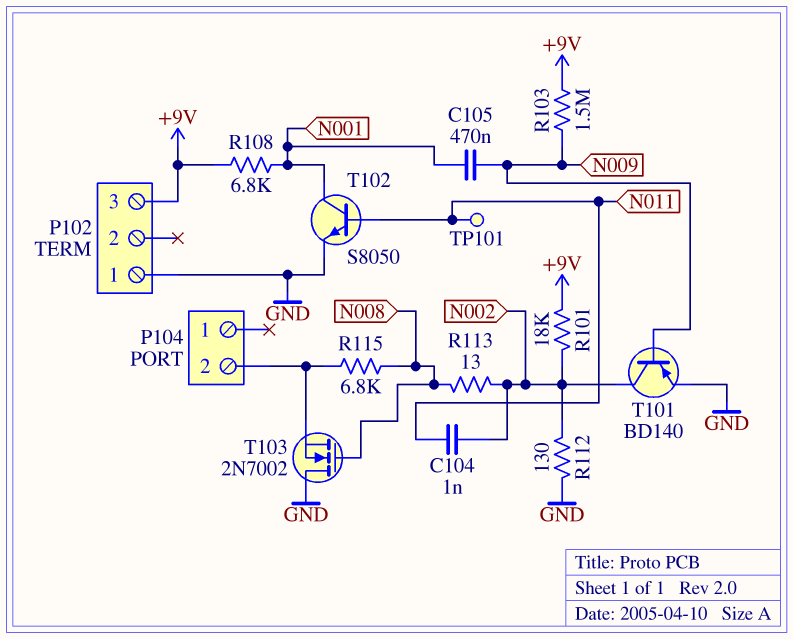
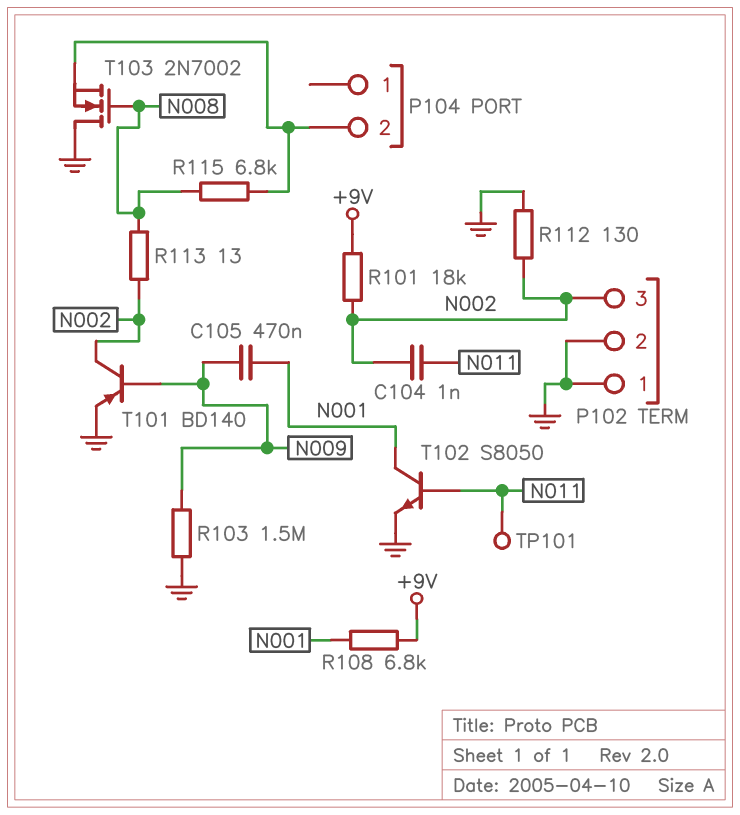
P102 pin 2: none -> GND
P102 pin 3: +9V -> N002
R103: 1.5M (+9V, N009) -> 1.5M (GND, N009)

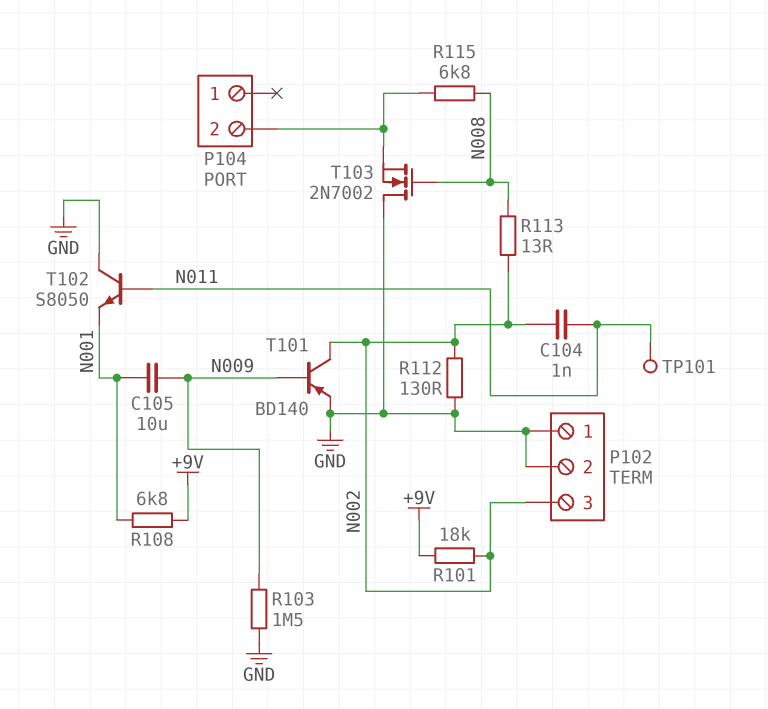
C105: 470nF (N001, N009) -> 10uF (N001, N009)
T102: NPN S8050 (B N011, C N001, E GND) -> NPN S8050 (B N011, C GND, E N001)

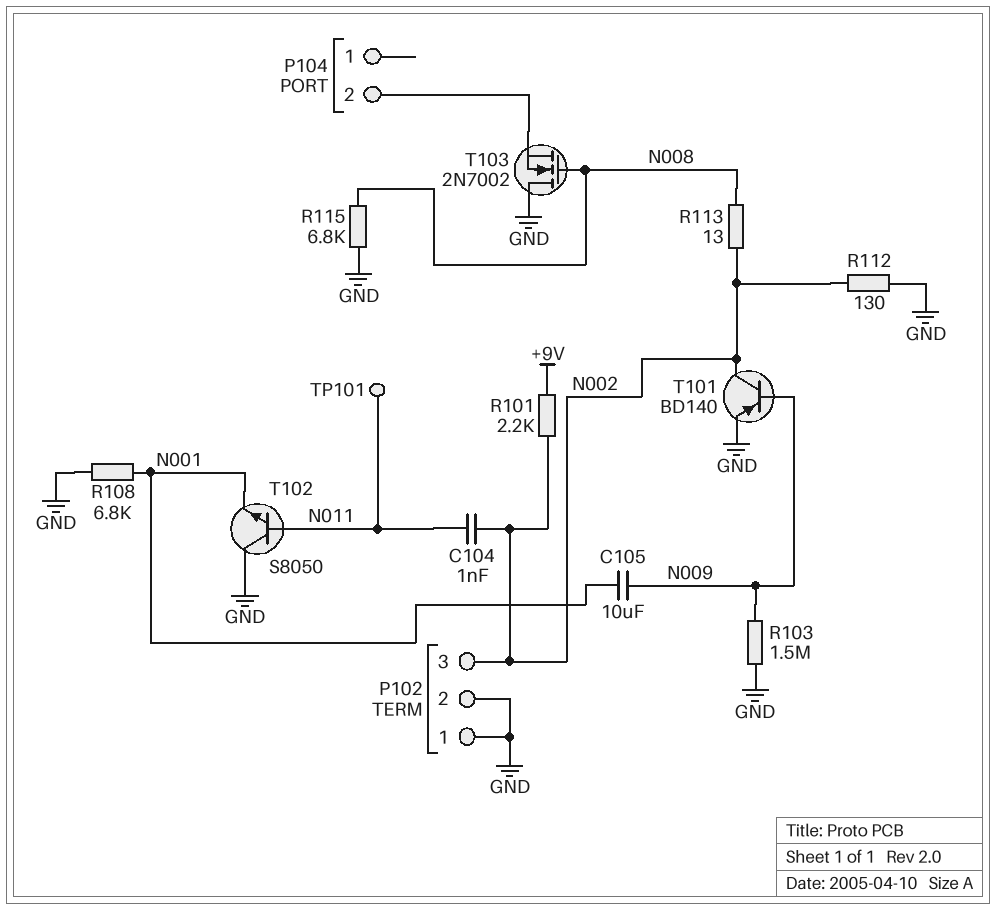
R101: 18k (+9V, N002) -> 2.2k (+9V, N002)
R108: 6.8k (+9V, N001) -> 6.8k (GND, N001)
R115: 6.8k (N008, P104/2) -> 6.8k (GND, N008)

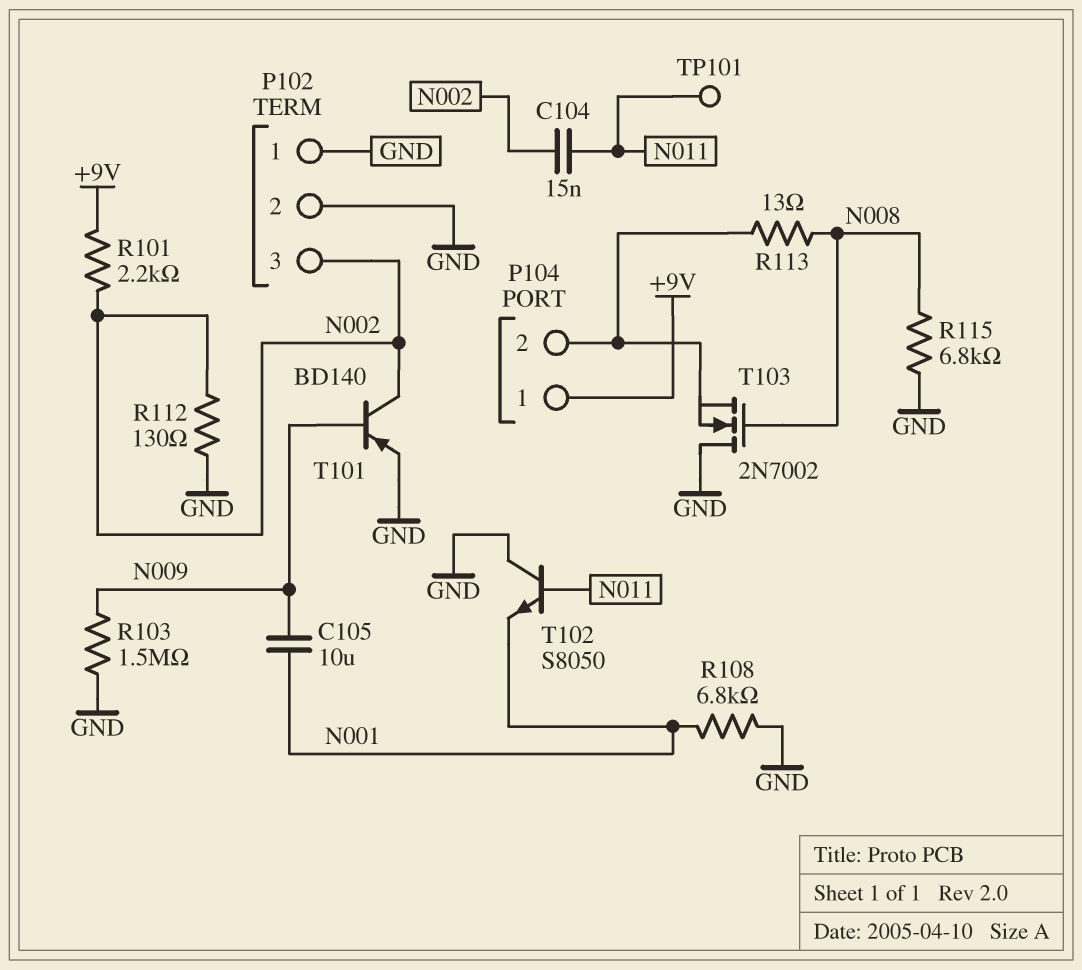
C104: 1nF (N002, N011) -> 15nF (N002, N011)
P104 pin 1: none -> +9V
R113: 13 (N002, N008) -> 13 (N008, P104/2)

